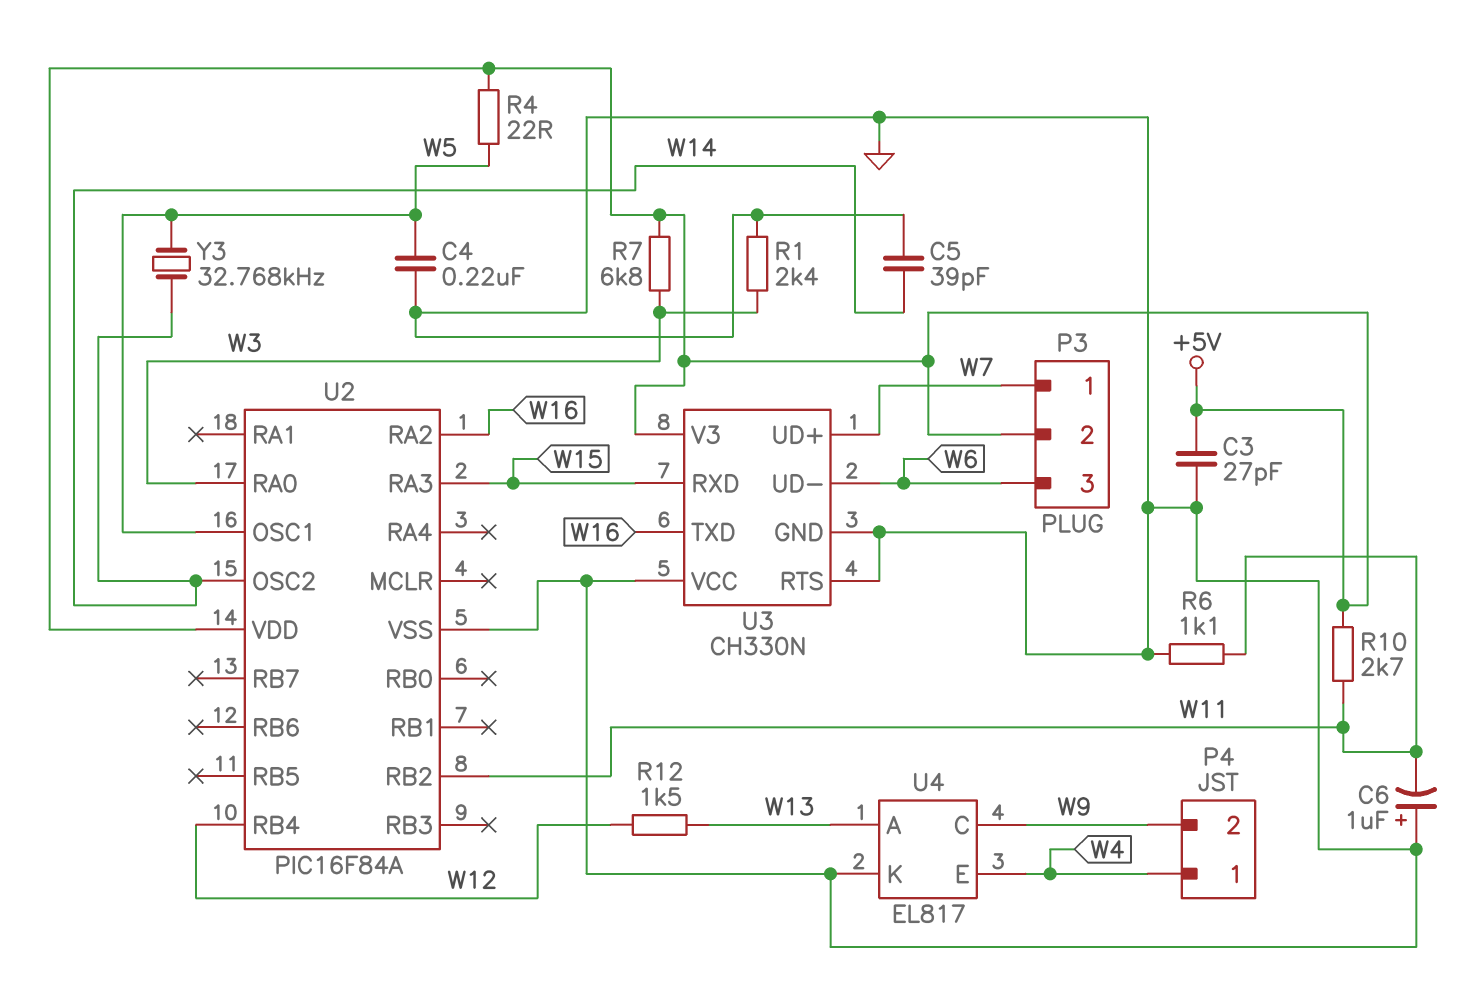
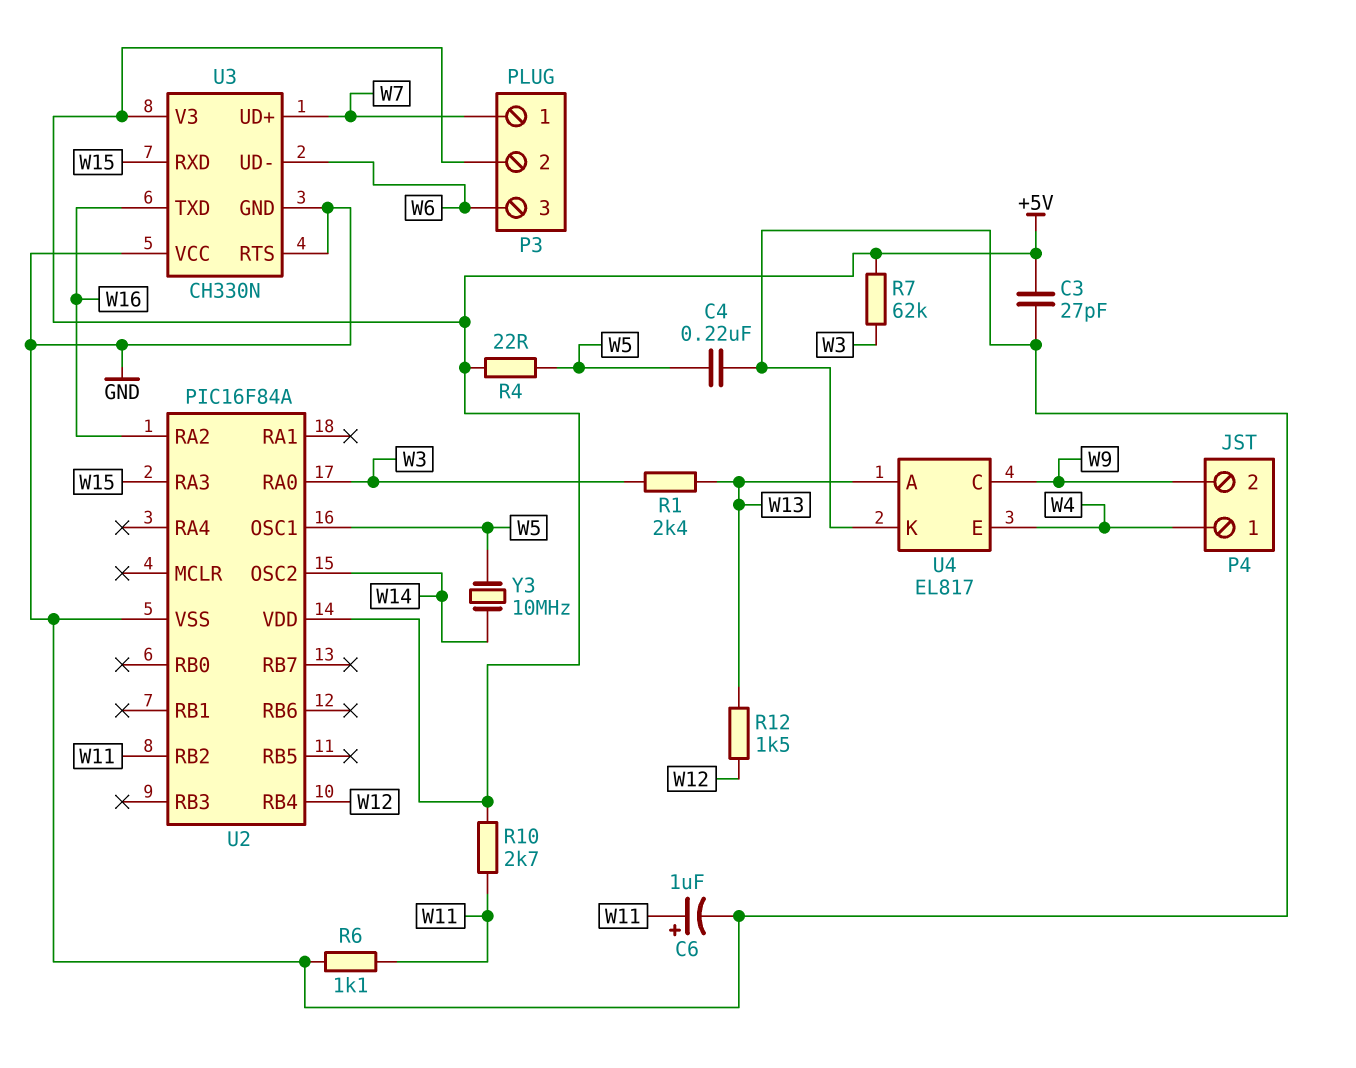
C5: 39pF (GND, W14) -> none
C6: 1uF (plus GND, minus W11) -> 1uF (plus W11, minus GND)
R1: 2.4k (GND, W3) -> 2.4k (W3, W13)
R7: 6.8k (+5V, W3) -> 62k (+5V, W3)
Y3: 32.768kHz (W5, W14) -> 10MHz (W5, W14)

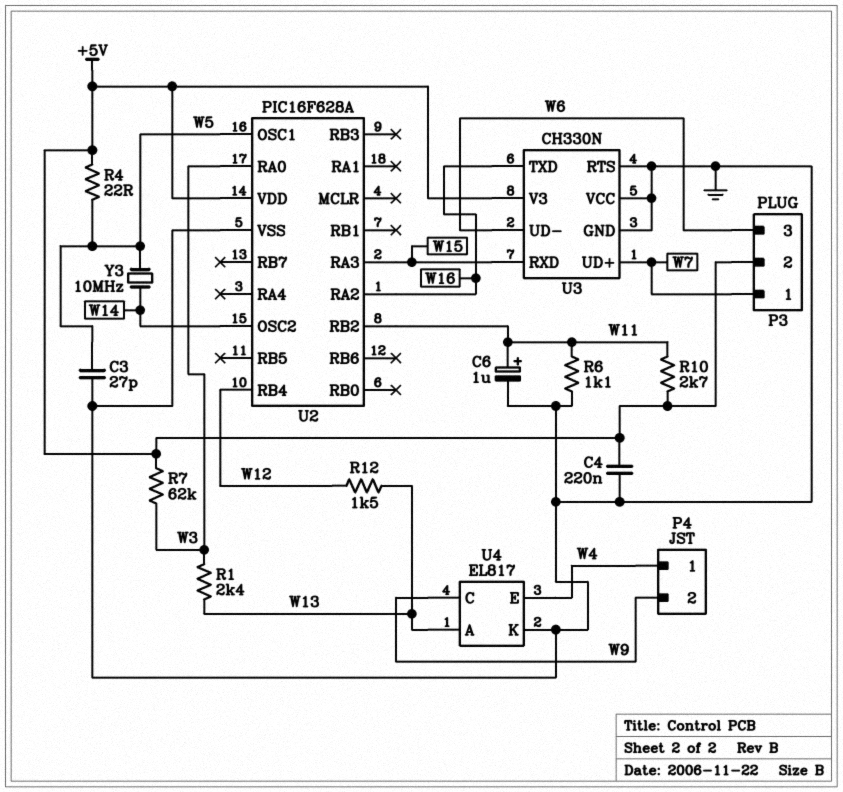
C3: 27pF (+5V, GND) -> 27pF (GND, W5)
C4: 220nF (GND, W5) -> 220nF (+5V, GND)
U2: PIC16F84A -> PIC16F628A

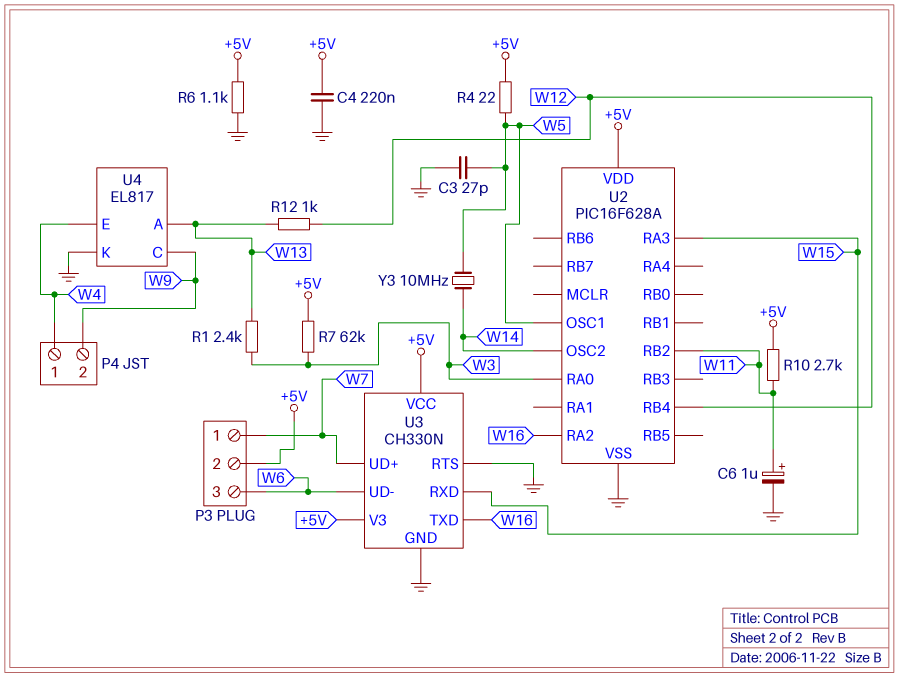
R6: 1.1k (GND, W11) -> 1.1k (+5V, GND)
R12: 1.5k (W12, W13) -> 1k (W12, W13)
U3 pin VCC: GND -> +5V

